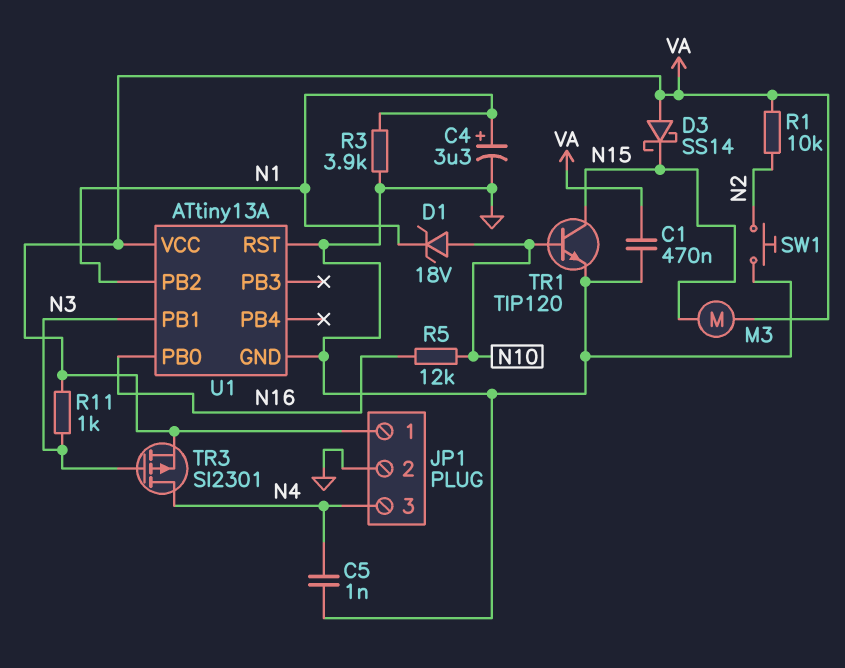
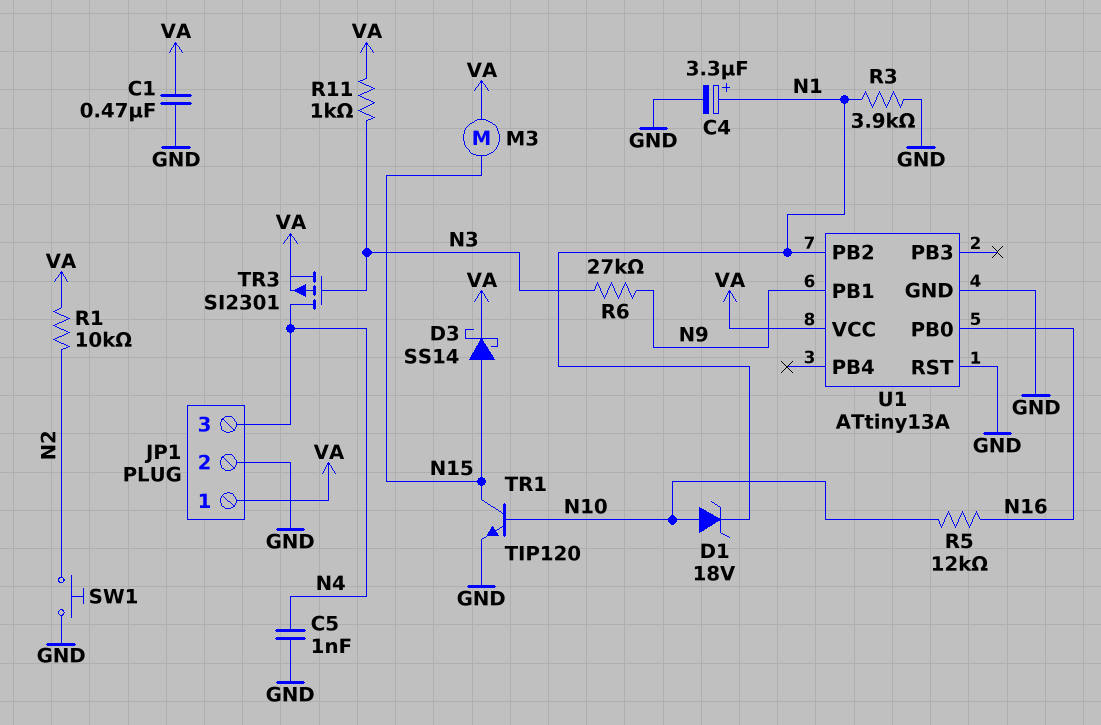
D3: schottky SS14 (A VA, K N15) -> schottky SS14 (A N15, K VA)
R6: none -> 27k (N3, N9)
U1 pin PB1: N3 -> N9

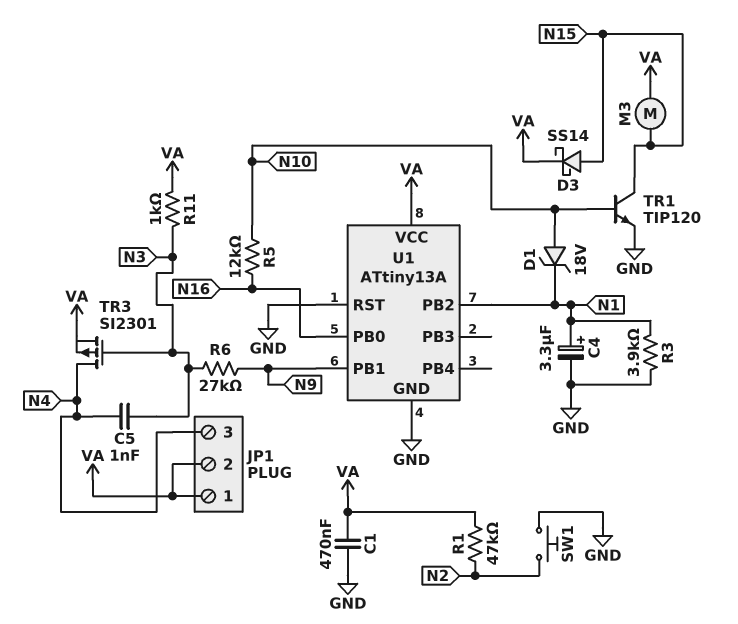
C5: 1nF (GND, N4) -> 1nF (N3, N4)
JP1 pin 2: GND -> VA
R1: 10k (N2, VA) -> 47k (N2, VA)

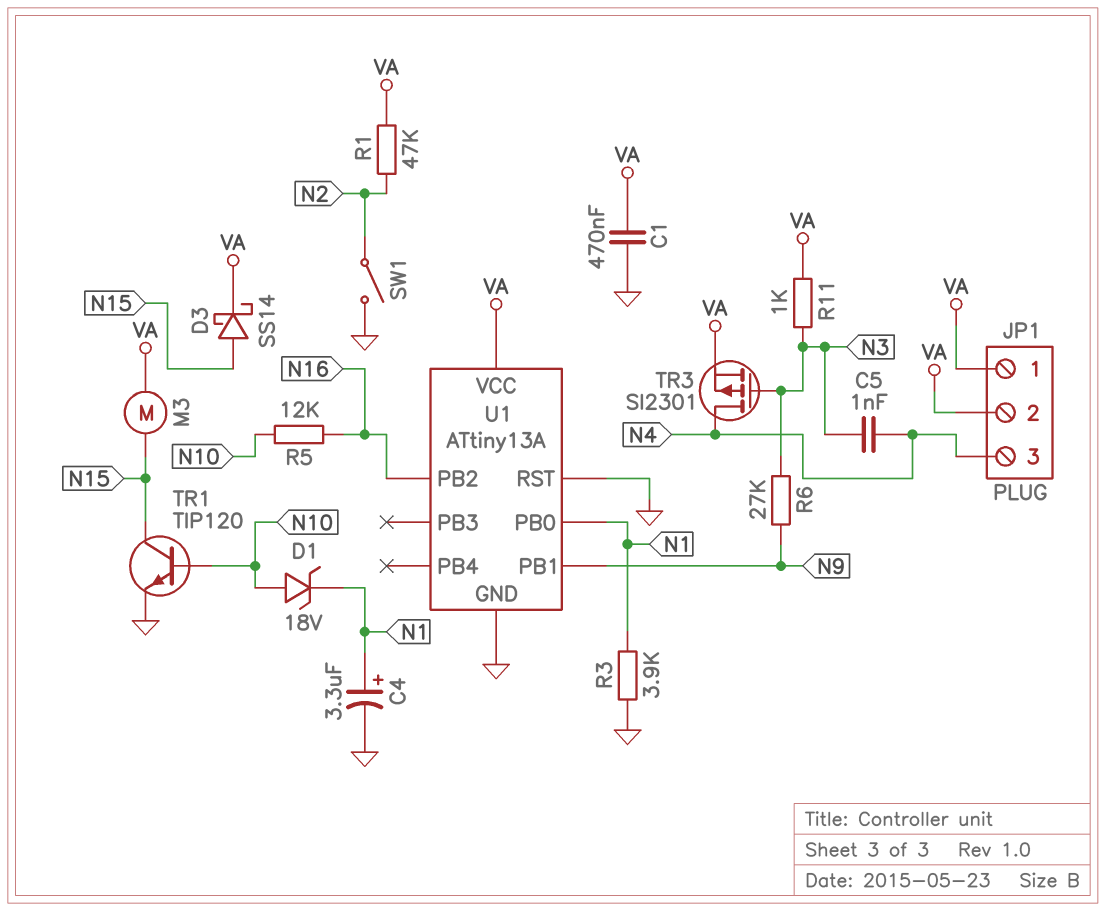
SW1: button (GND, N2) -> switch (GND, N2)
U1 pin PB0: N16 -> N1
U1 pin PB2: N1 -> N16

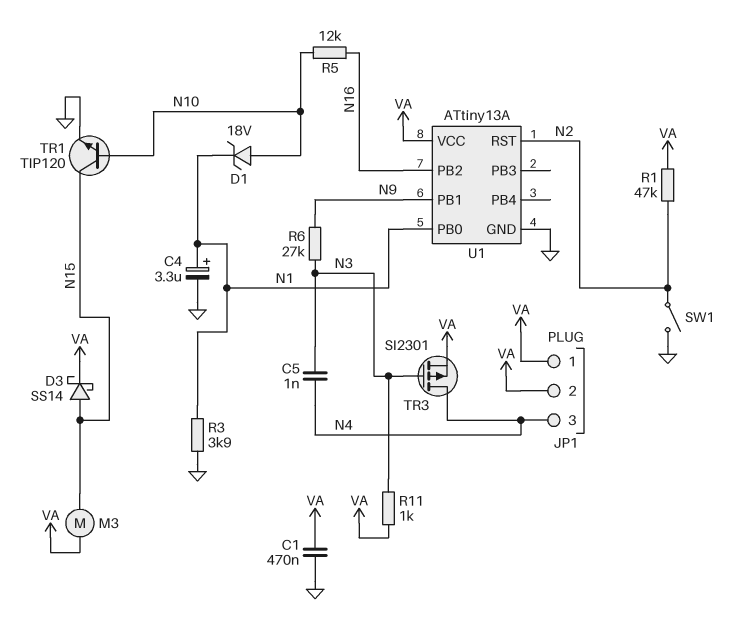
U1 pin RST: GND -> N2

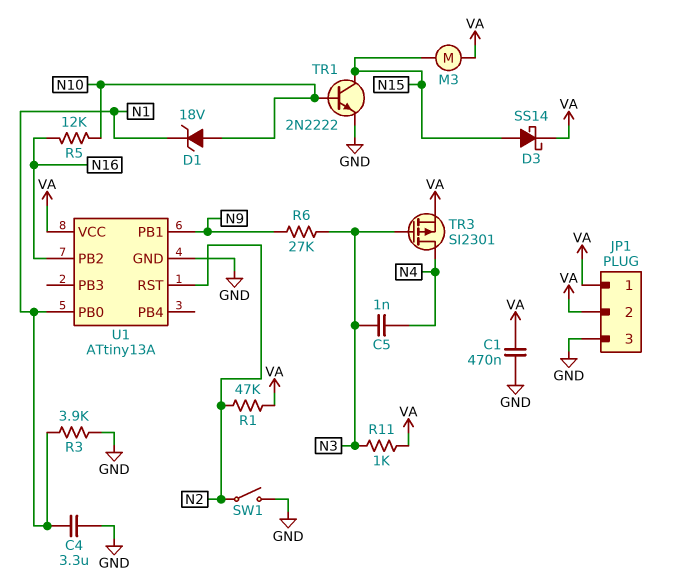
C4: 3.3uF (plus N1, minus GND) -> 3.3uF (GND, N1)
JP1 pin 3: N4 -> GND
TR1: NPN TIP120 (B N10, C N15, E GND) -> NPN 2N2222 (B N10, C N15, E GND)

